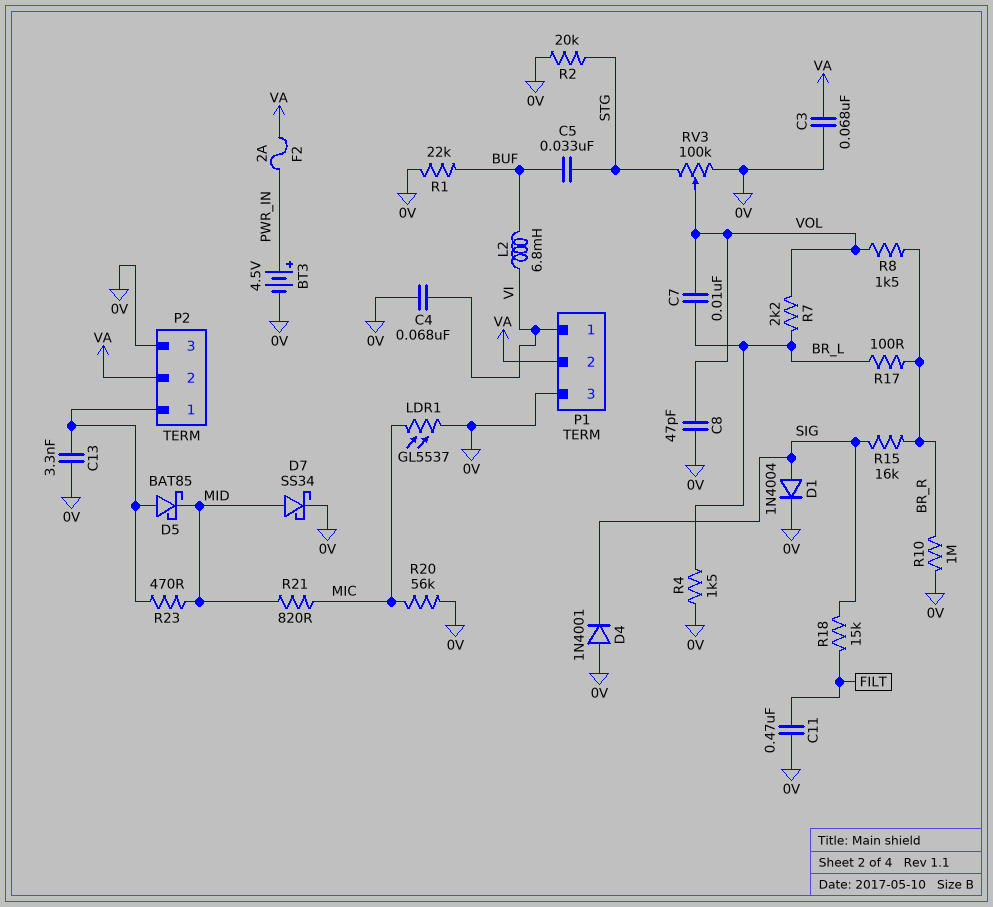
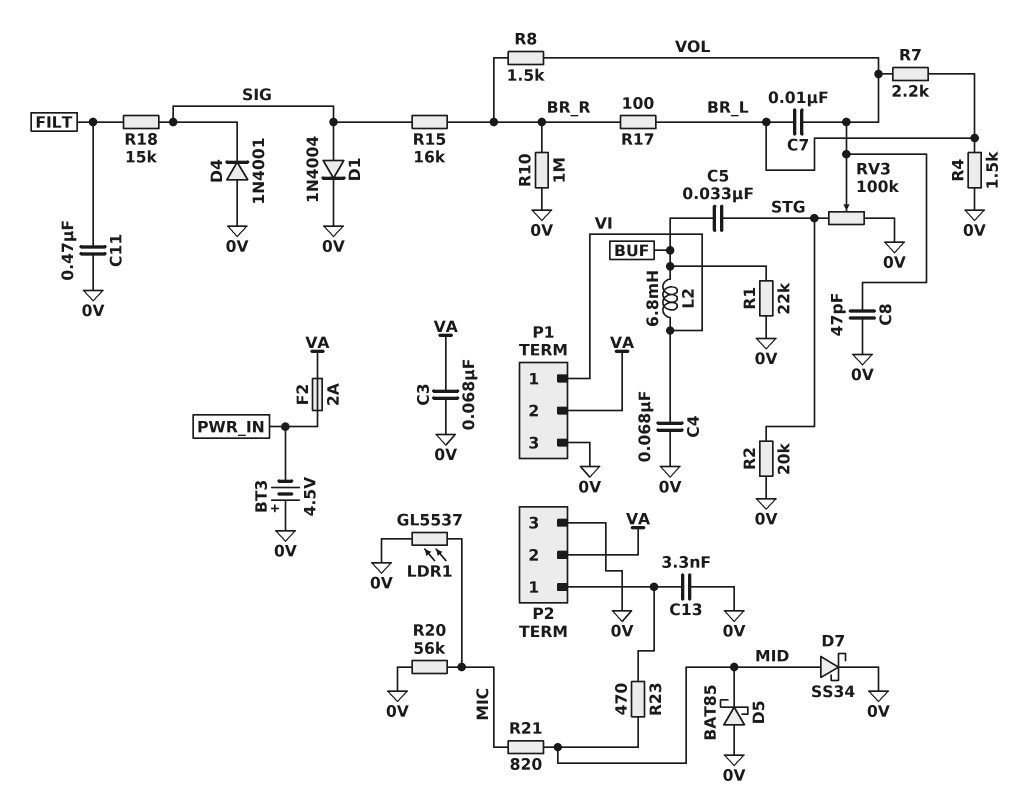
BT3: 4.5V (plus PWR_IN, minus 0V) -> 4.5V (plus 0V, minus PWR_IN)
D5: schottky BAT85 (A P2/1, K MID) -> schottky BAT85 (A 0V, K MID)

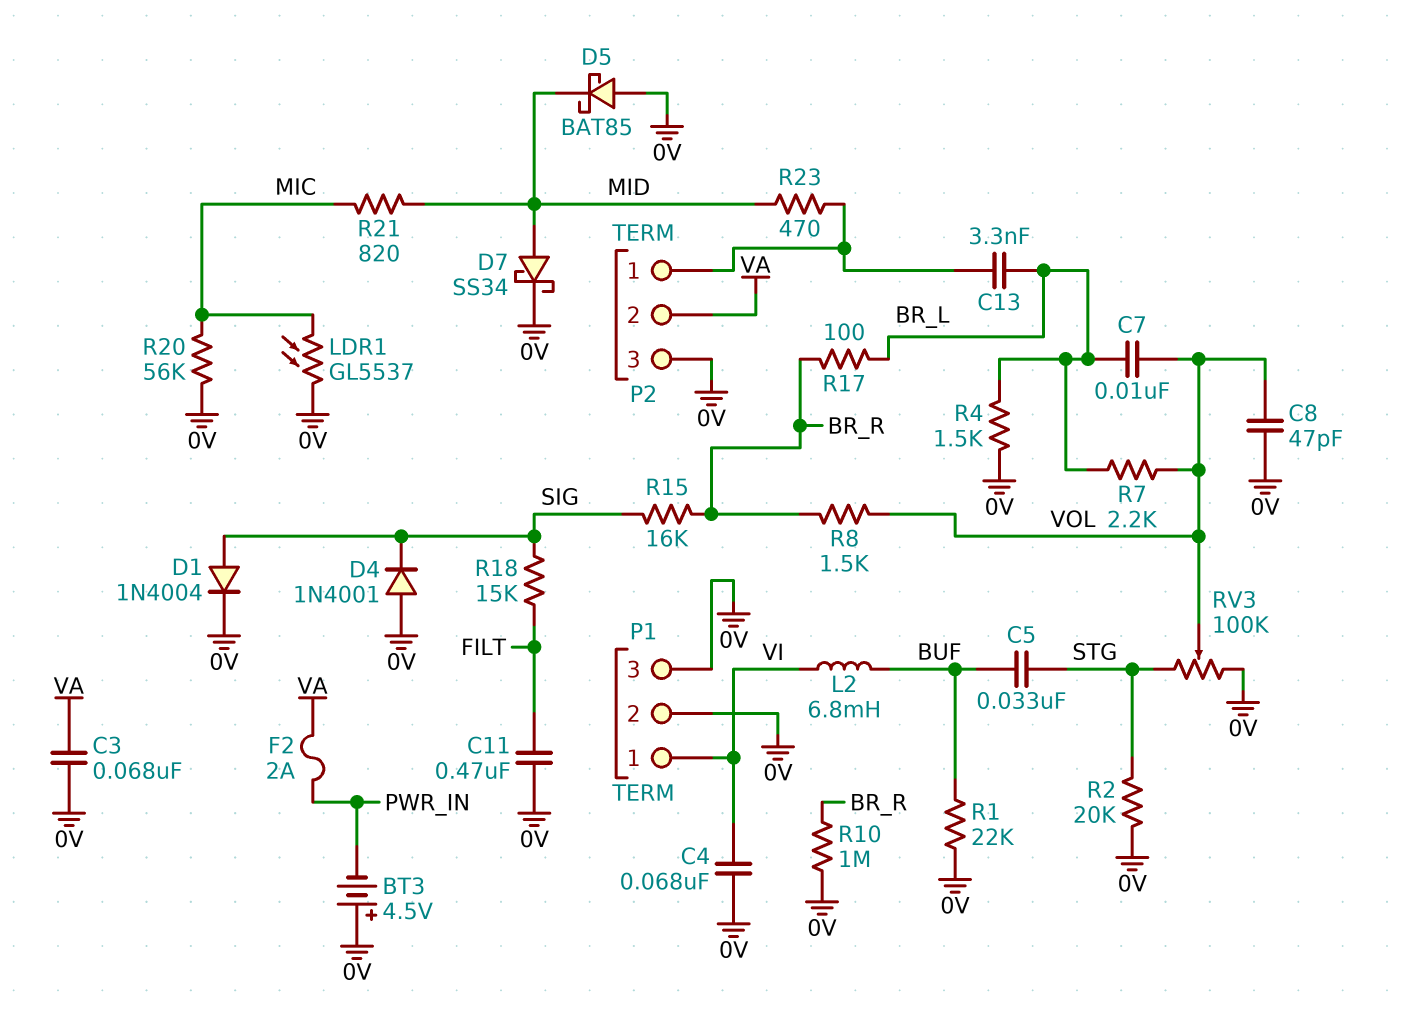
C13: 3.3nF (0V, P2/1) -> 3.3nF (BR_L, P2/1)
P1 pin 2: VA -> 0V

